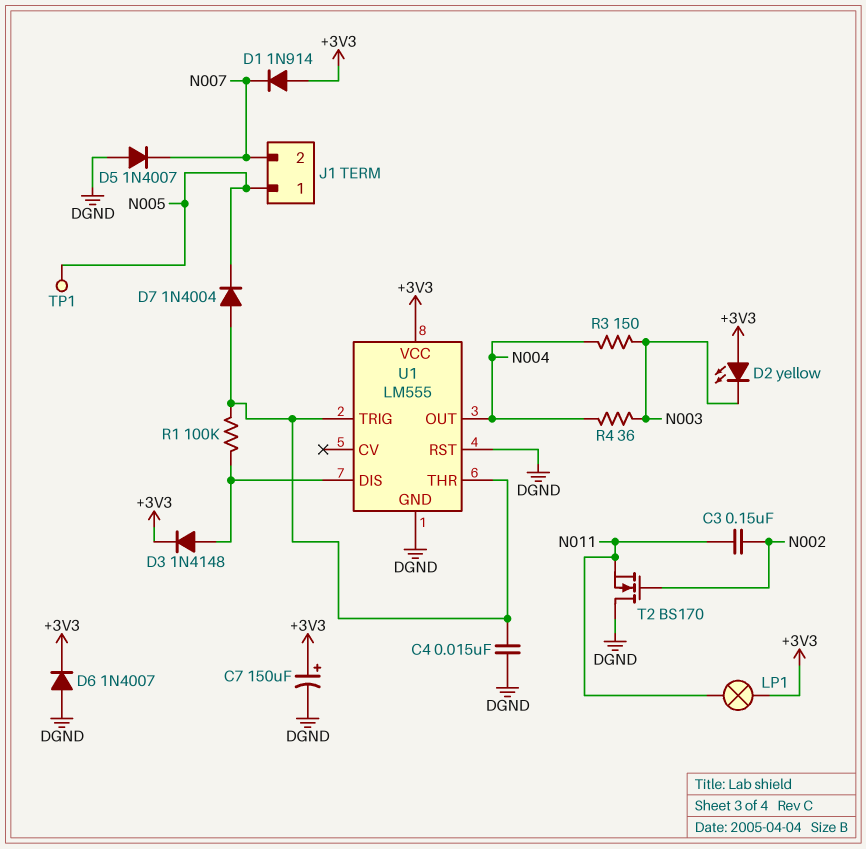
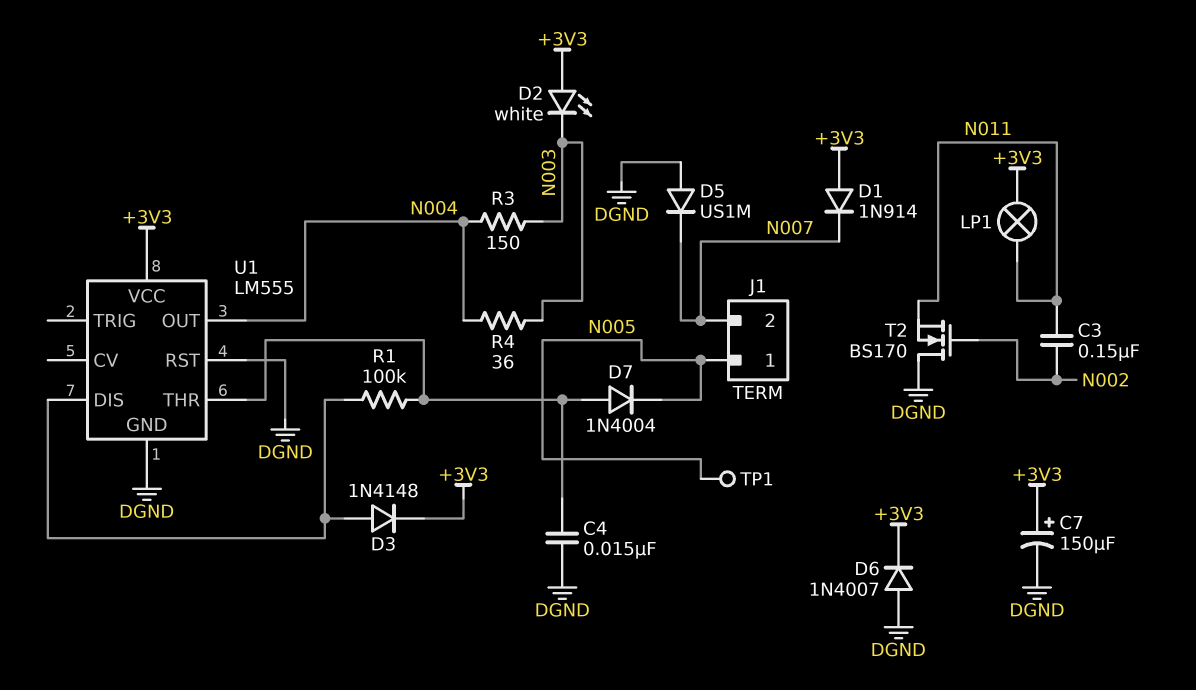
D2: LED yellow (A +3V3, K N003) -> LED white (A +3V3, K N003)
D5: diode 1N4007 (A DGND, K N007) -> diode US1M (A DGND, K N007)
U1 pin TRIG: U1/THR -> none

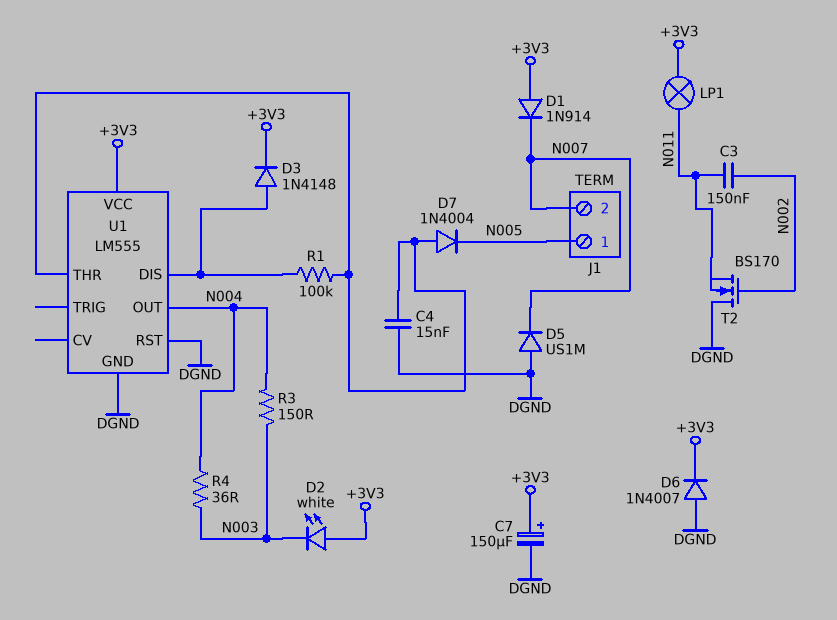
TP1: test point (N005) -> none

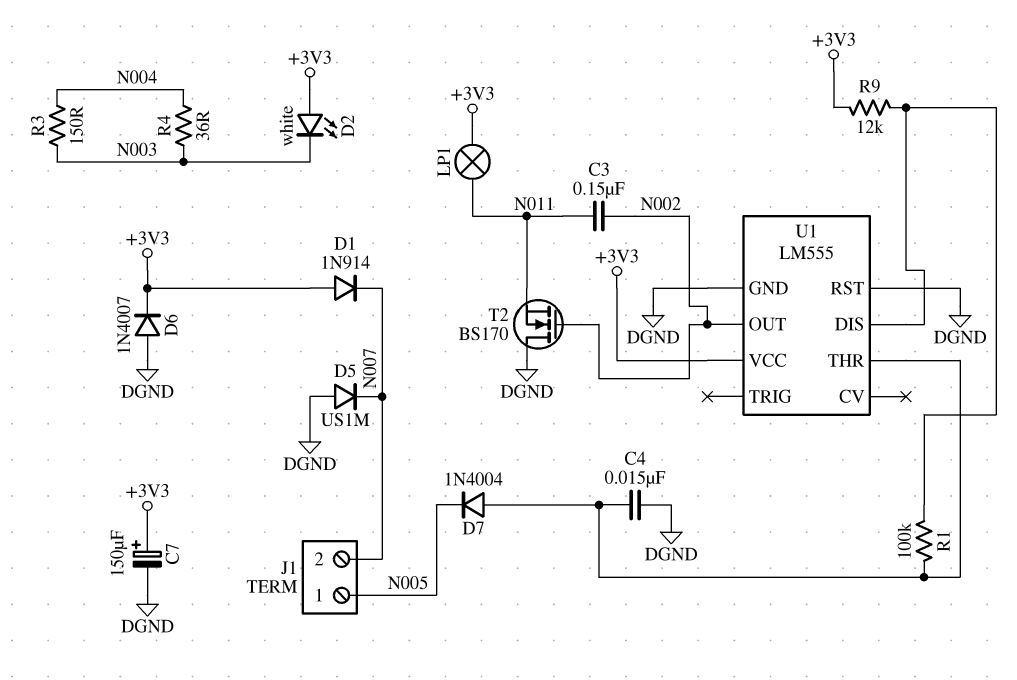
D3: diode 1N4148 (A U1/DIS, K +3V3) -> none
R9: none -> 12k (+3V3, U1/DIS)
U1 pin OUT: N004 -> N002

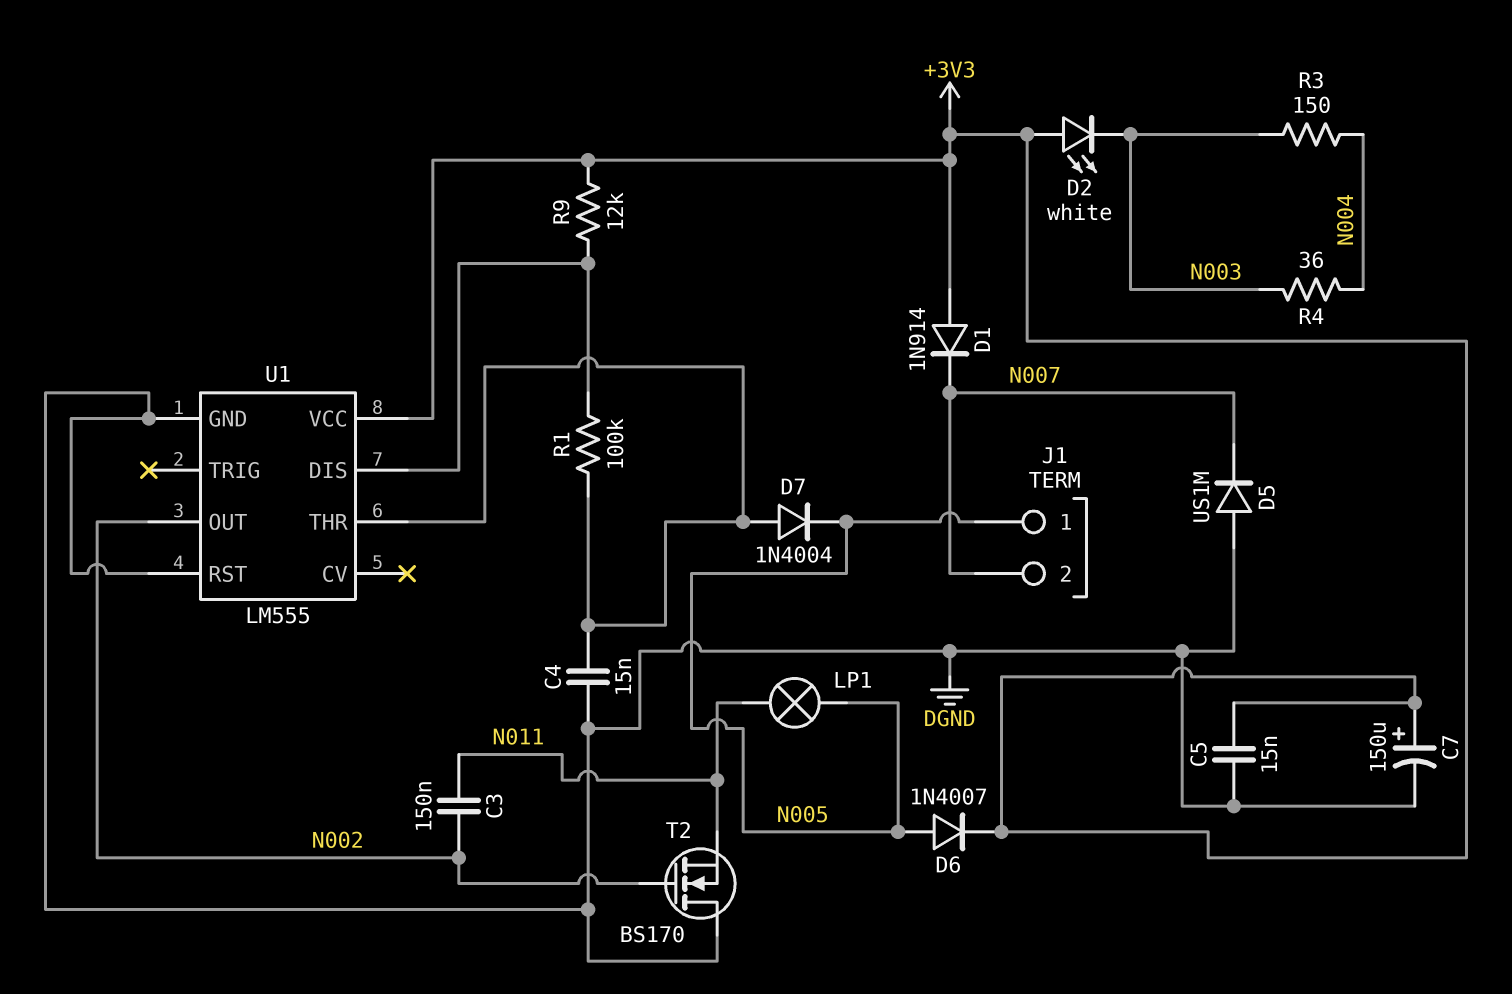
C5: none -> 15nF (+3V3, DGND)
D6: diode 1N4007 (A DGND, K +3V3) -> diode 1N4007 (A N005, K +3V3)
LP1: lamp (+3V3, N011) -> lamp (N005, N011)

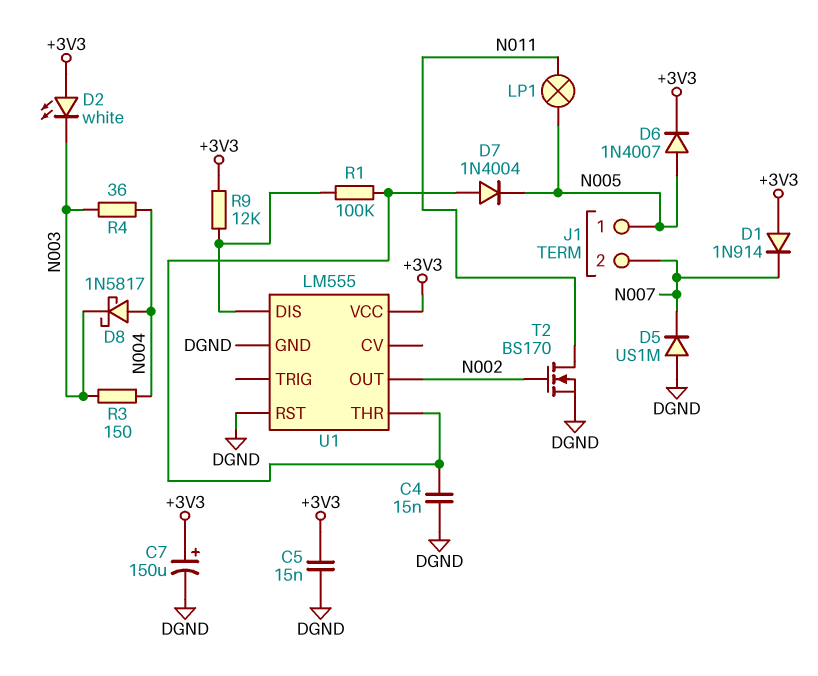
C3: 150nF (N002, N011) -> none
D8: none -> schottky 1N5817 (A N004, K N003)
T2: NMOS BS170 (G N002, D DGND, S N011) -> NMOS BS170 (G N002, D N011, S DGND)

